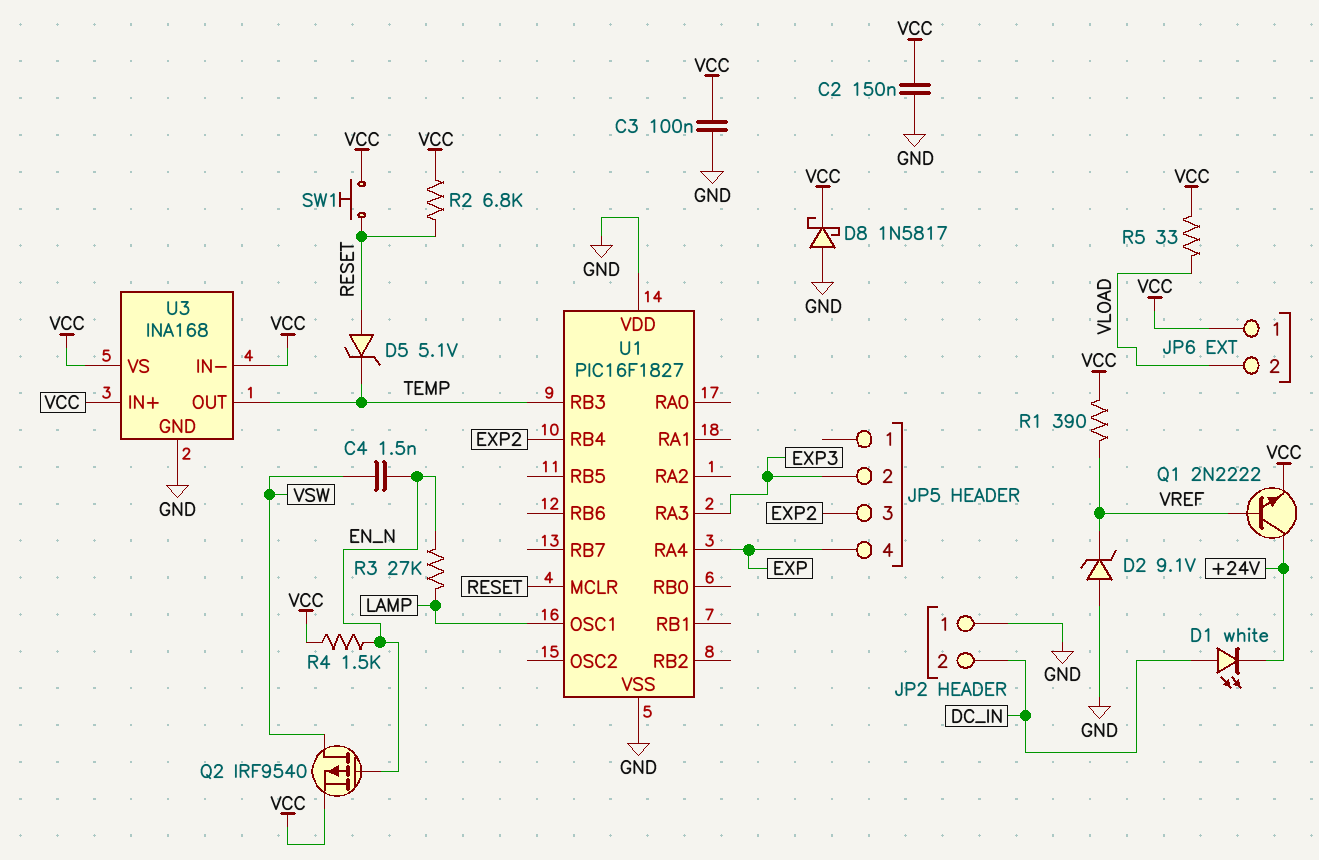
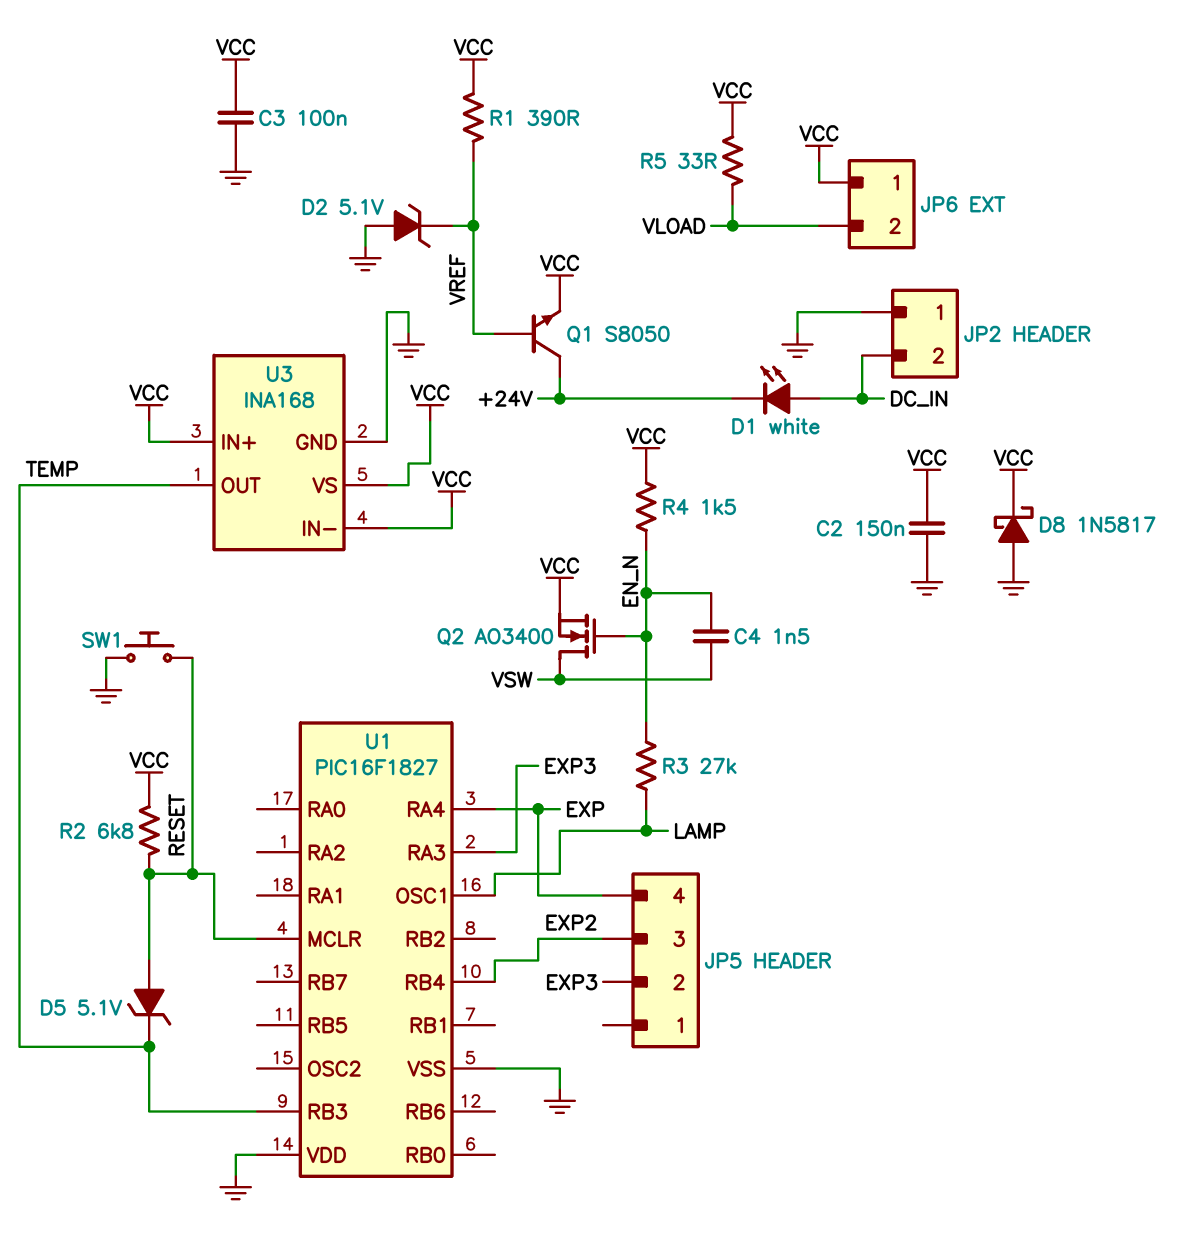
D2: zener 9.1V (A GND, K VREF) -> zener 5.1V (A GND, K VREF)
Q1: NPN 2N2222 (B VREF, C +24V, E VCC) -> NPN S8050 (B VREF, C +24V, E VCC)
Q2: PMOS IRF9540 (G EN_N, D VSW, S VCC) -> NMOS AO3400 (G EN_N, D VSW, S VCC)
SW1: button (RESET, VCC) -> button (GND, RESET)

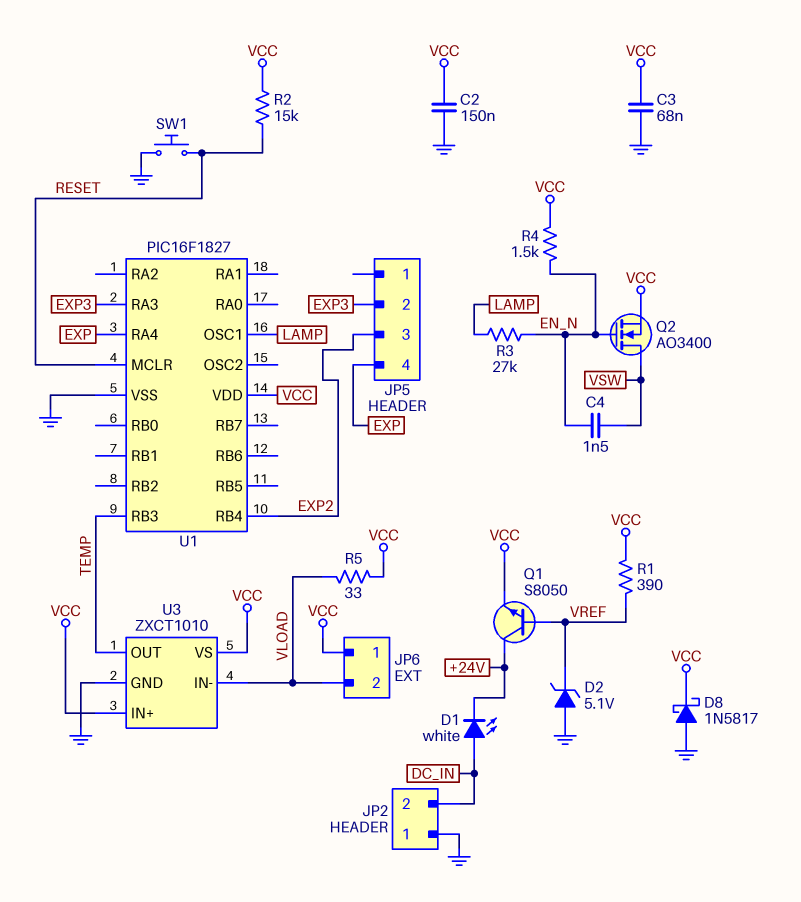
C3: 100nF (GND, VCC) -> 68nF (GND, VCC)
D5: zener 5.1V (A RESET, K TEMP) -> none
R2: 6.8k (RESET, VCC) -> 15k (RESET, VCC)
U1 pin VDD: GND -> VCC
U3: INA168 -> ZXCT1010
U3 pin IN-: VCC -> VLOAD

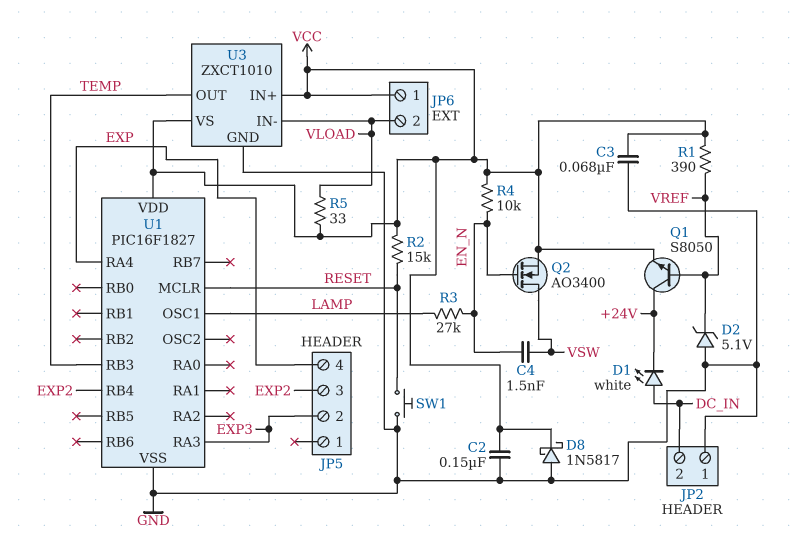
R4: 1.5k (EN_N, VCC) -> 10k (EN_N, VCC)

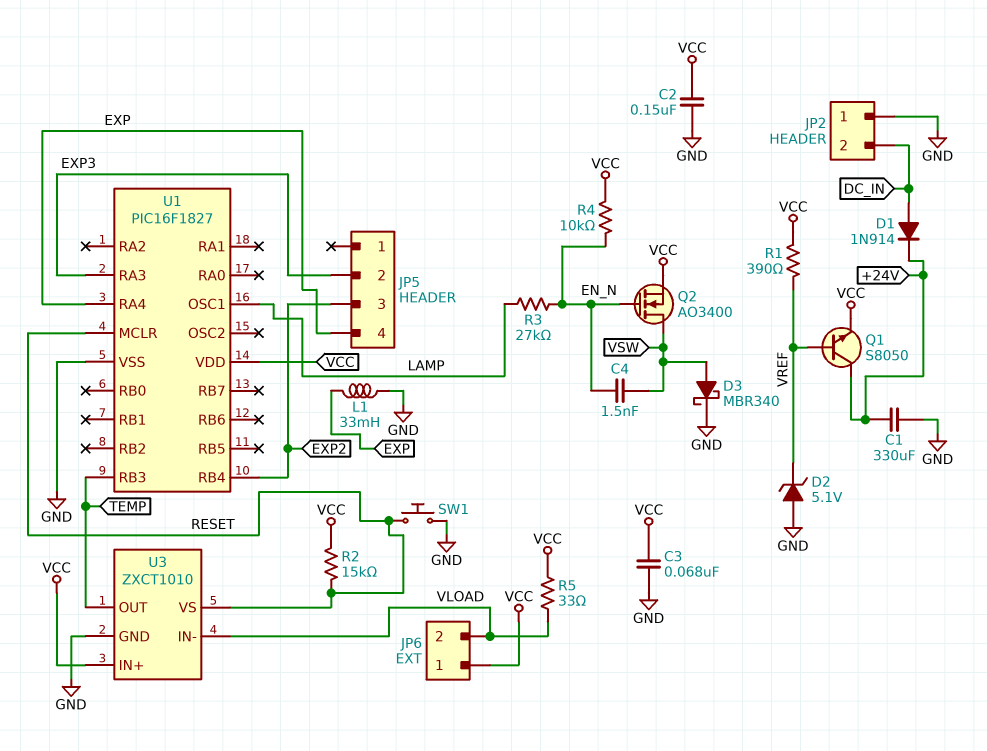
C1: none -> 330uF (+24V, GND)
D1: LED white (A DC_IN, K +24V) -> diode 1N914 (A DC_IN, K +24V)
D3: none -> schottky MBR340 (A VSW, K GND)
D8: schottky 1N5817 (A GND, K VCC) -> none
L1: none -> 33mH (EXP, GND)
U3 pin VS: VCC -> RESET

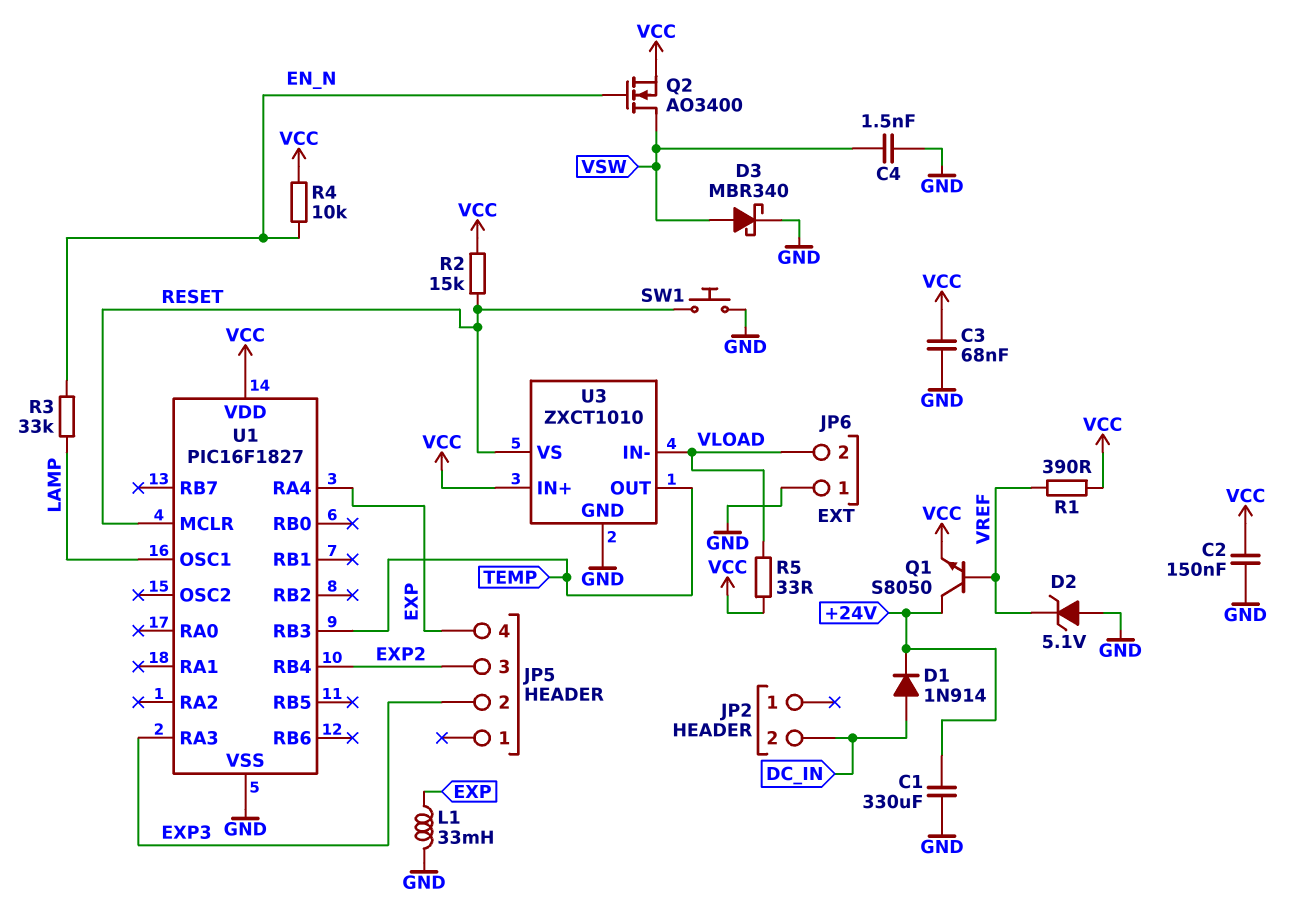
C4: 1.5nF (EN_N, VSW) -> 1.5nF (GND, VSW)
JP2 pin 1: GND -> none
JP6 pin 1: VCC -> GND
R3: 27k (EN_N, LAMP) -> 33k (EN_N, LAMP)

